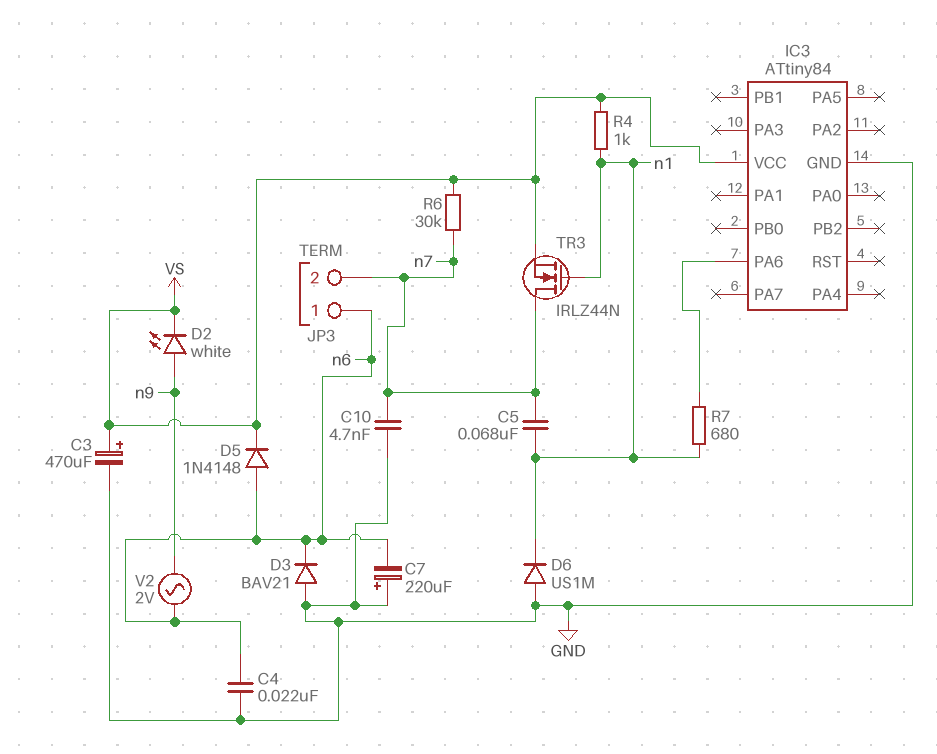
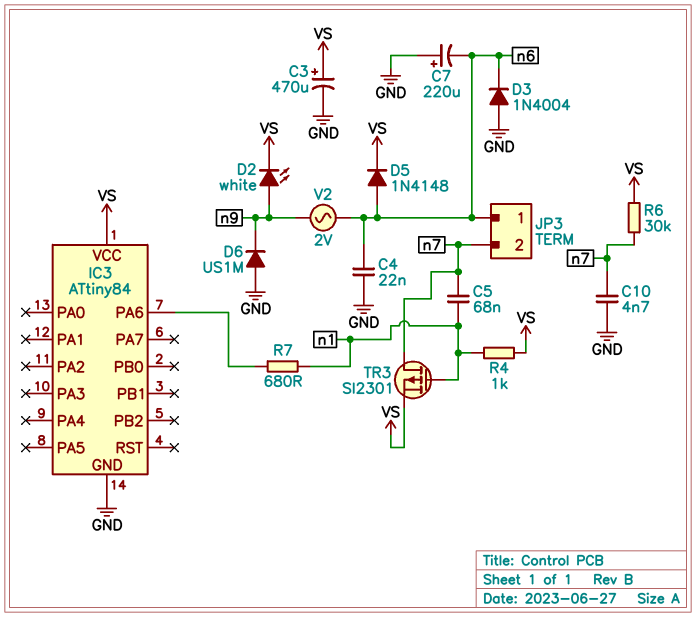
D3: diode BAV21 (A GND, K n6) -> diode 1N4004 (A GND, K n6)
D6: diode US1M (A GND, K n1) -> diode US1M (A GND, K n9)
TR3: NMOS IRLZ44N (G n1, D n7, S VS) -> PMOS SI2301 (G n1, D n7, S VS)

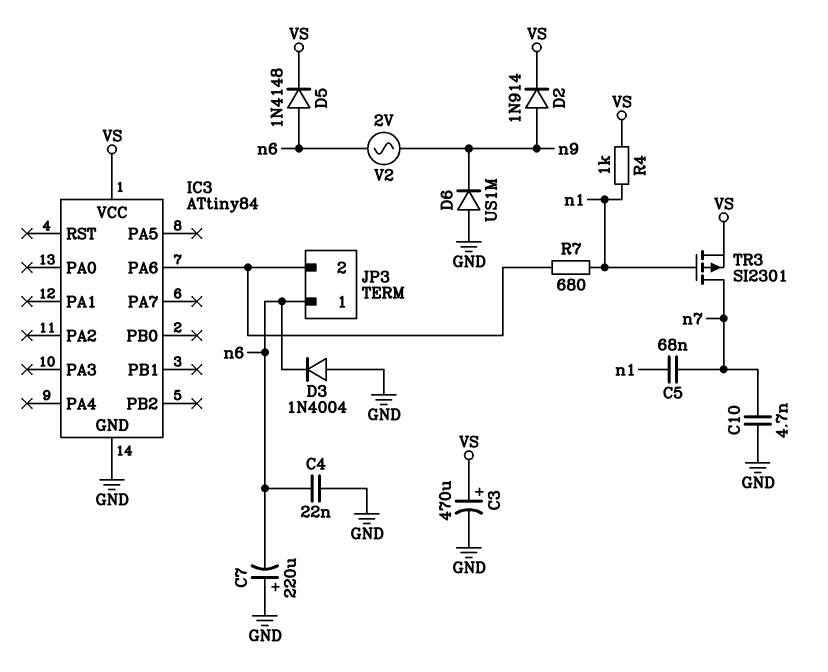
D2: LED white (A n9, K VS) -> diode 1N914 (A n9, K VS)
JP3 pin 2: n7 -> IC3/PA6
R6: 30k (VS, n7) -> none

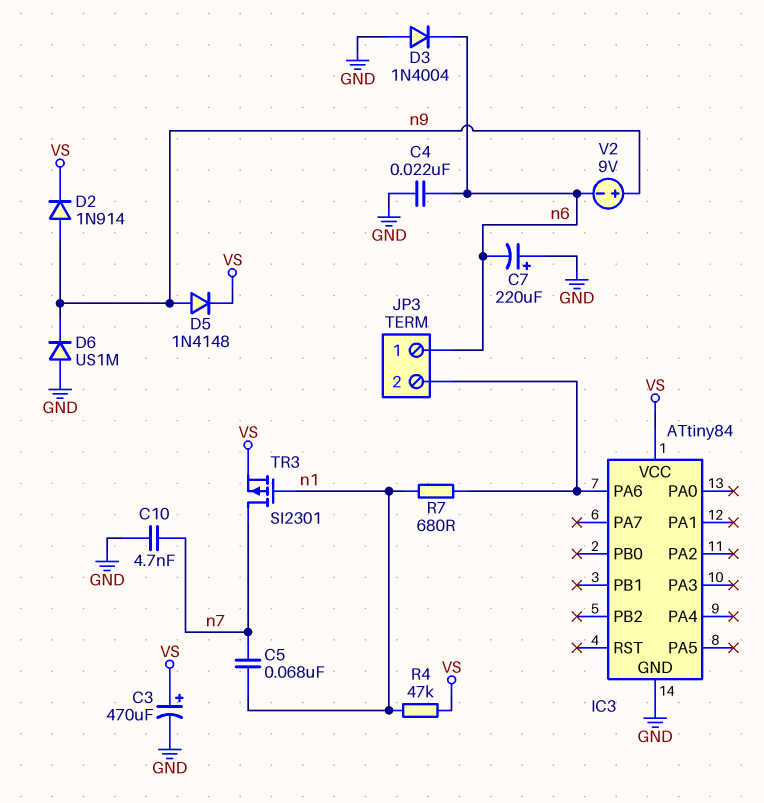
D5: diode 1N4148 (A n6, K VS) -> diode 1N4148 (A n9, K VS)
R4: 1k (VS, n1) -> 47k (VS, n1)
V2: AC 2V (n6, n9) -> 9V (plus n9, minus n6)

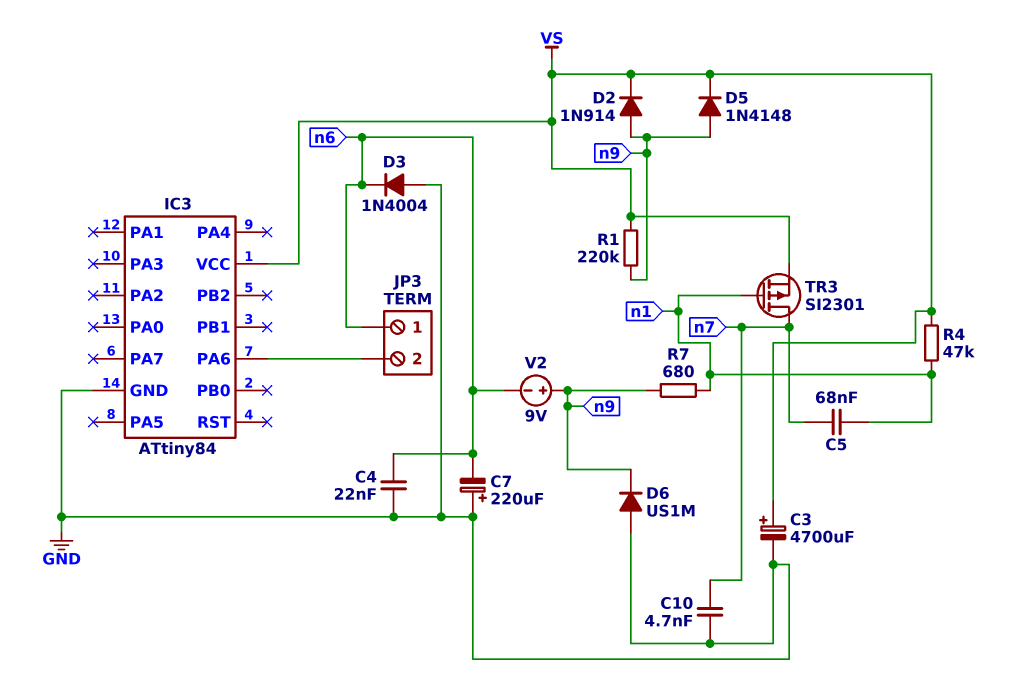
C3: 470uF (plus VS, minus GND) -> 4700uF (plus VS, minus GND)
R1: none -> 220k (VS, n9)
R7: 680 (IC3/PA6, n1) -> 680 (n1, n9)

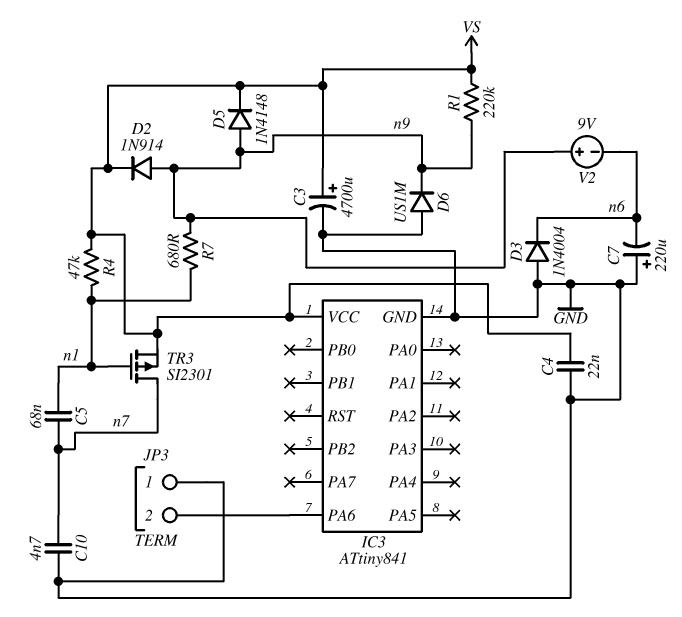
C4: 22nF (GND, n6) -> 22nF (GND, VS)
IC3: ATtiny84 -> ATtiny841
JP3 pin 1: n6 -> GND

